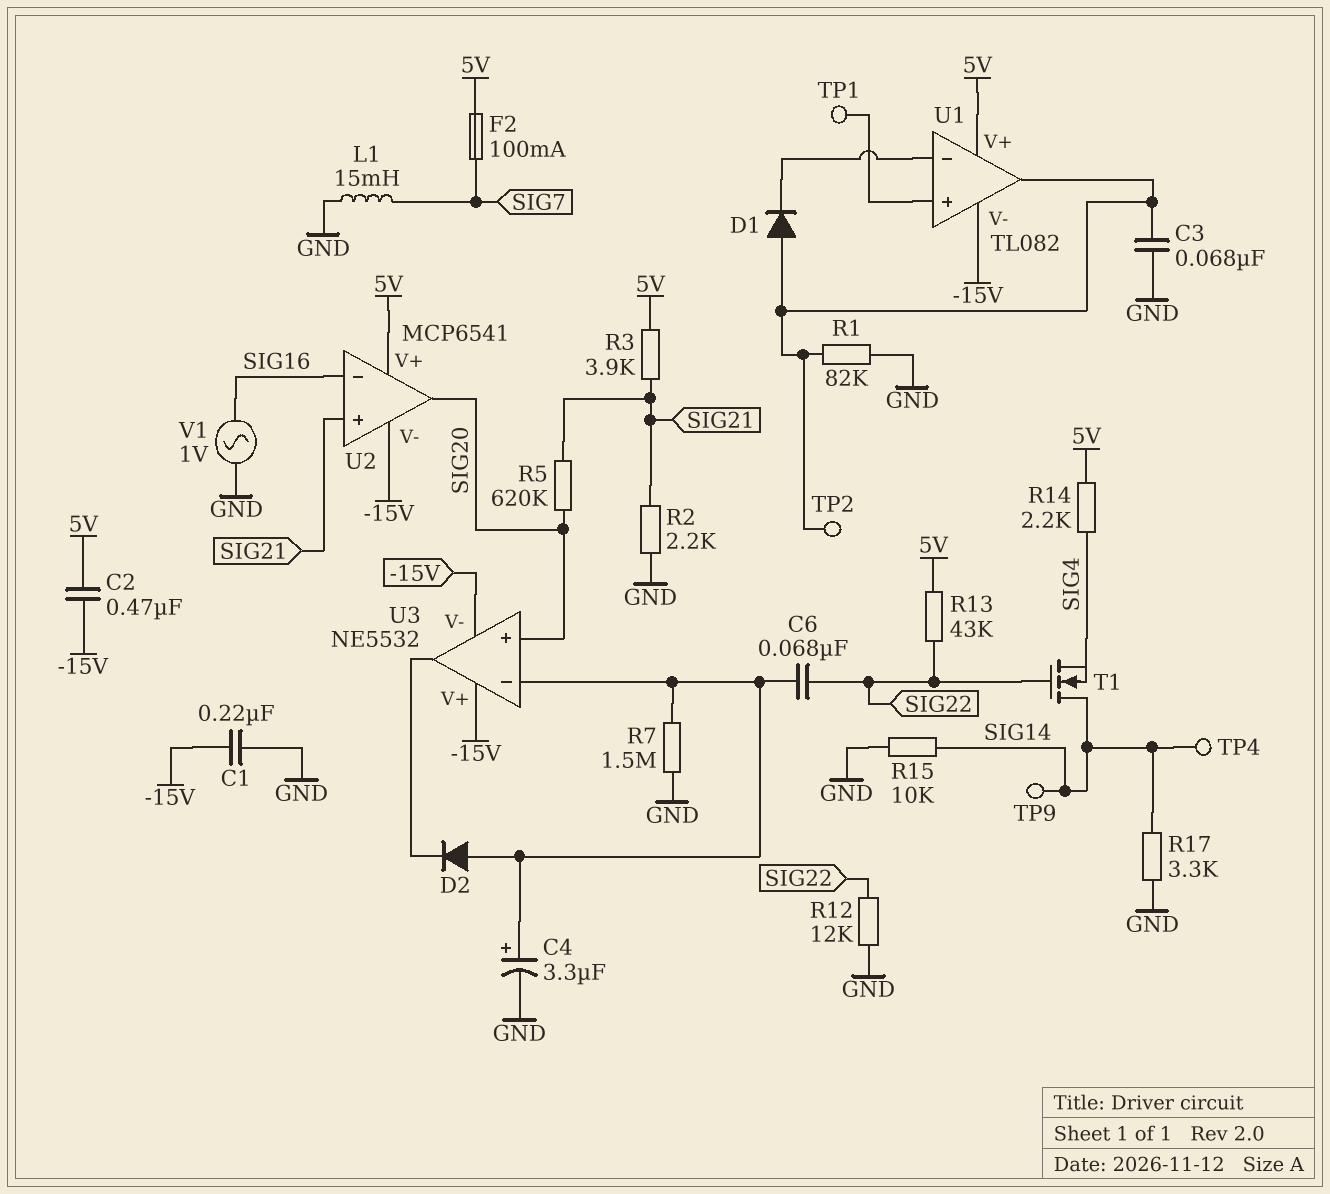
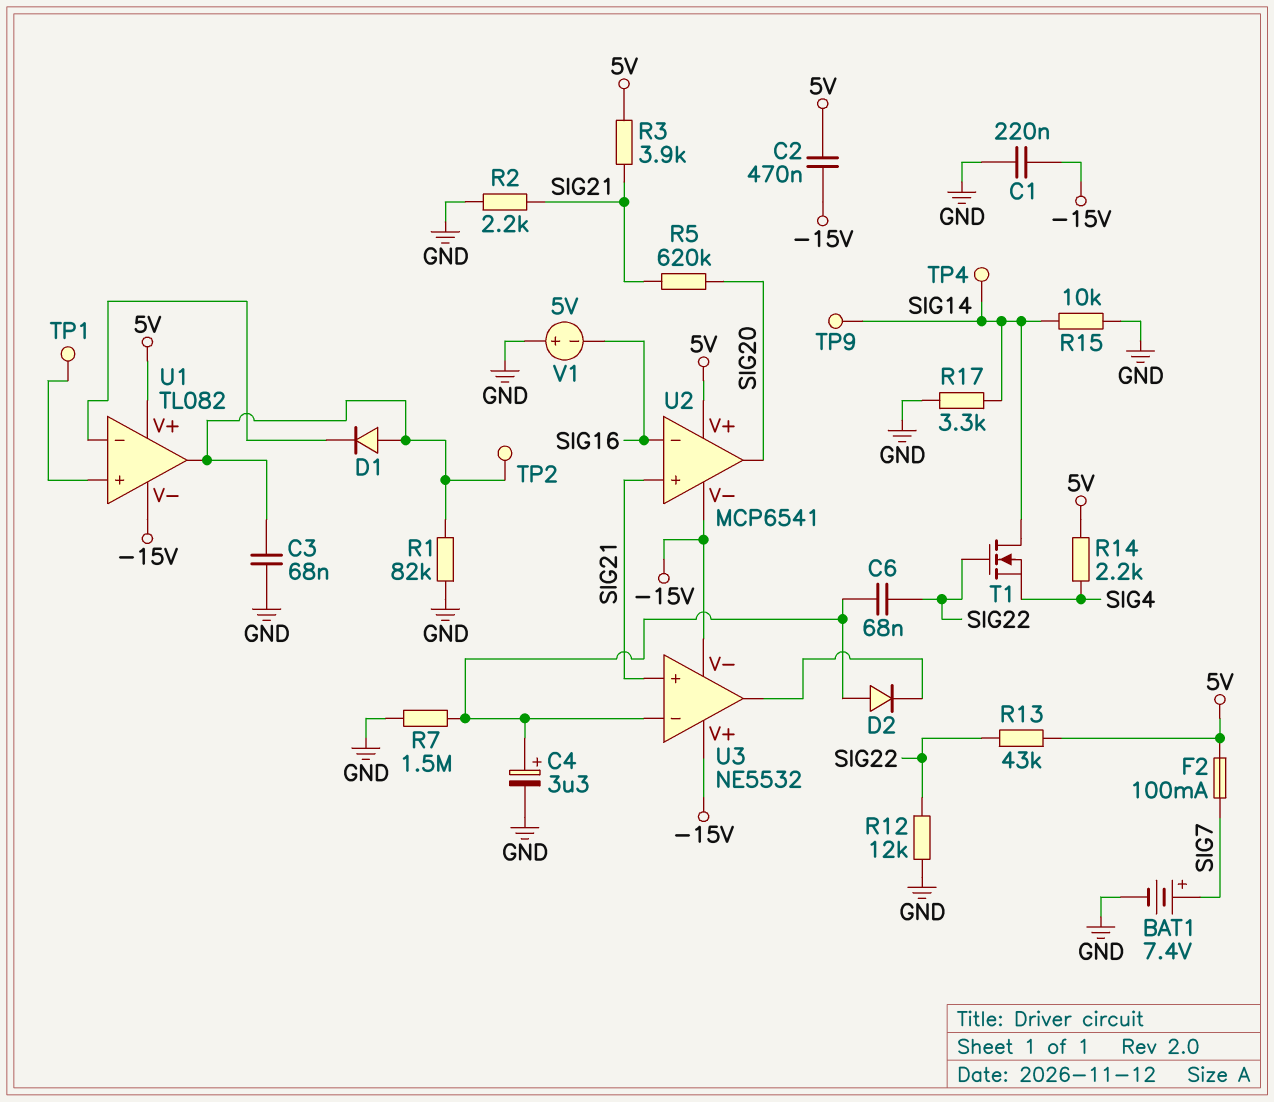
BAT1: none -> 7.4V (plus SIG7, minus GND)
L1: 15mH (GND, SIG7) -> none
U3 pin in+: SIG20 -> SIG21
V1: AC 1V (GND, SIG16) -> 5V (plus GND, minus SIG16)

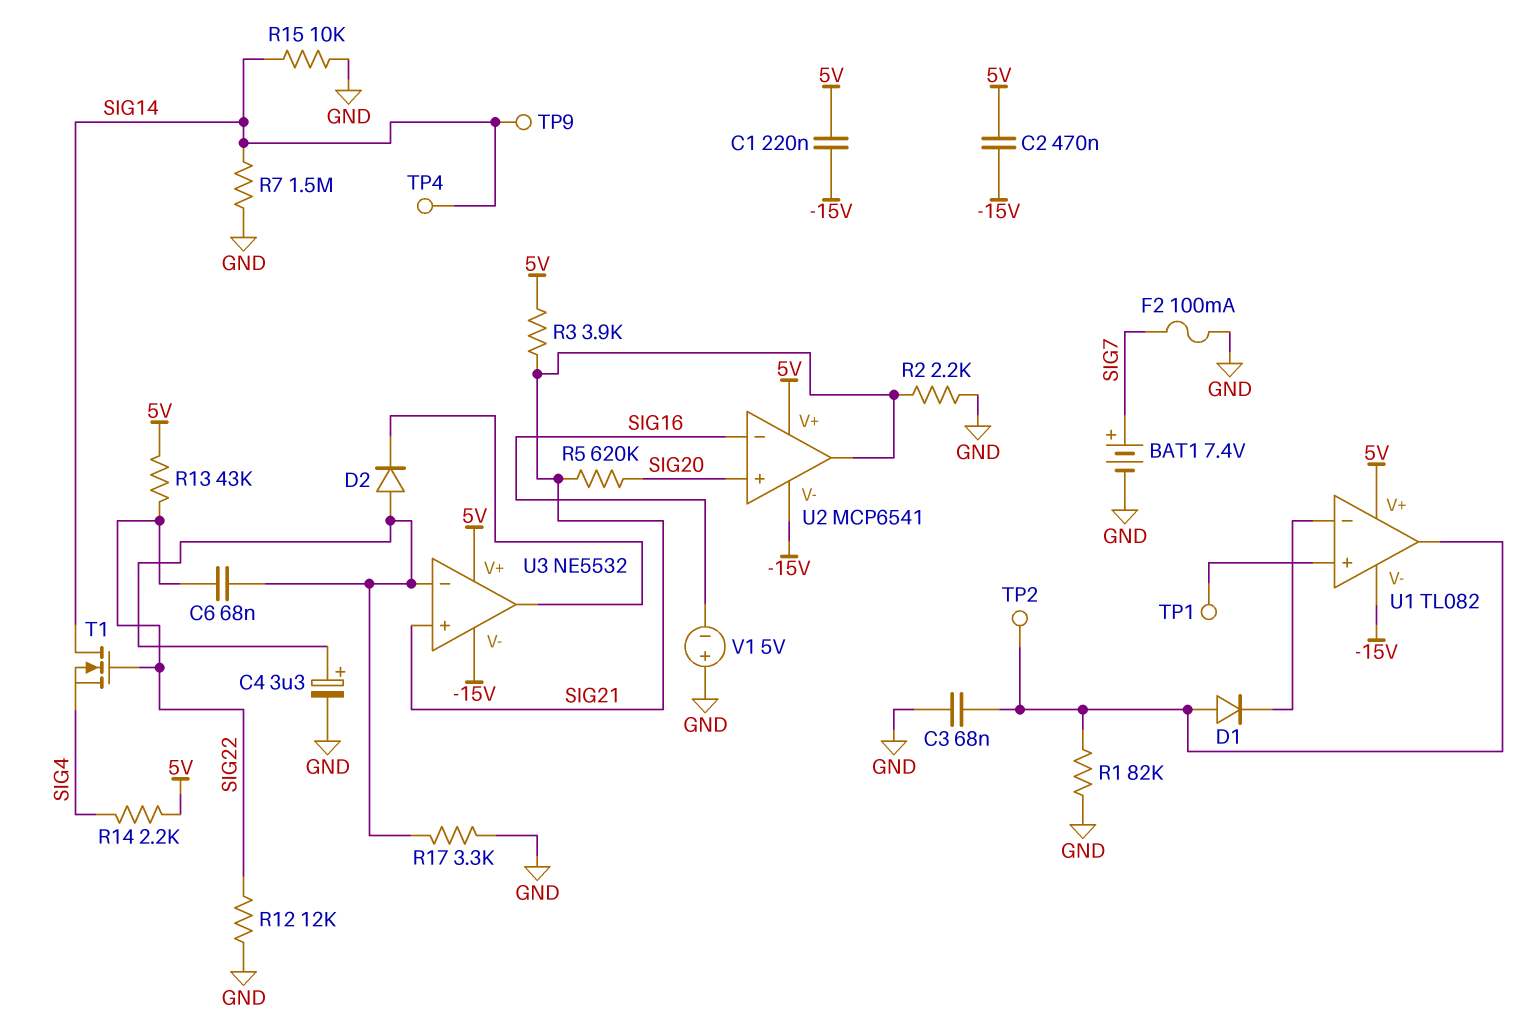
C1: 220nF (-15V, GND) -> 220nF (-15V, 5V)
F2: 100mA (5V, SIG7) -> 100mA (GND, SIG7)
R7: 1.5M (GND, U3/in-) -> 1.5M (GND, SIG14)
R17: 3.3k (GND, SIG14) -> 3.3k (GND, U3/in-)
U2 pin in+: SIG21 -> SIG20
U2 pin out: SIG20 -> SIG21
U3 pin V+: -15V -> 5V

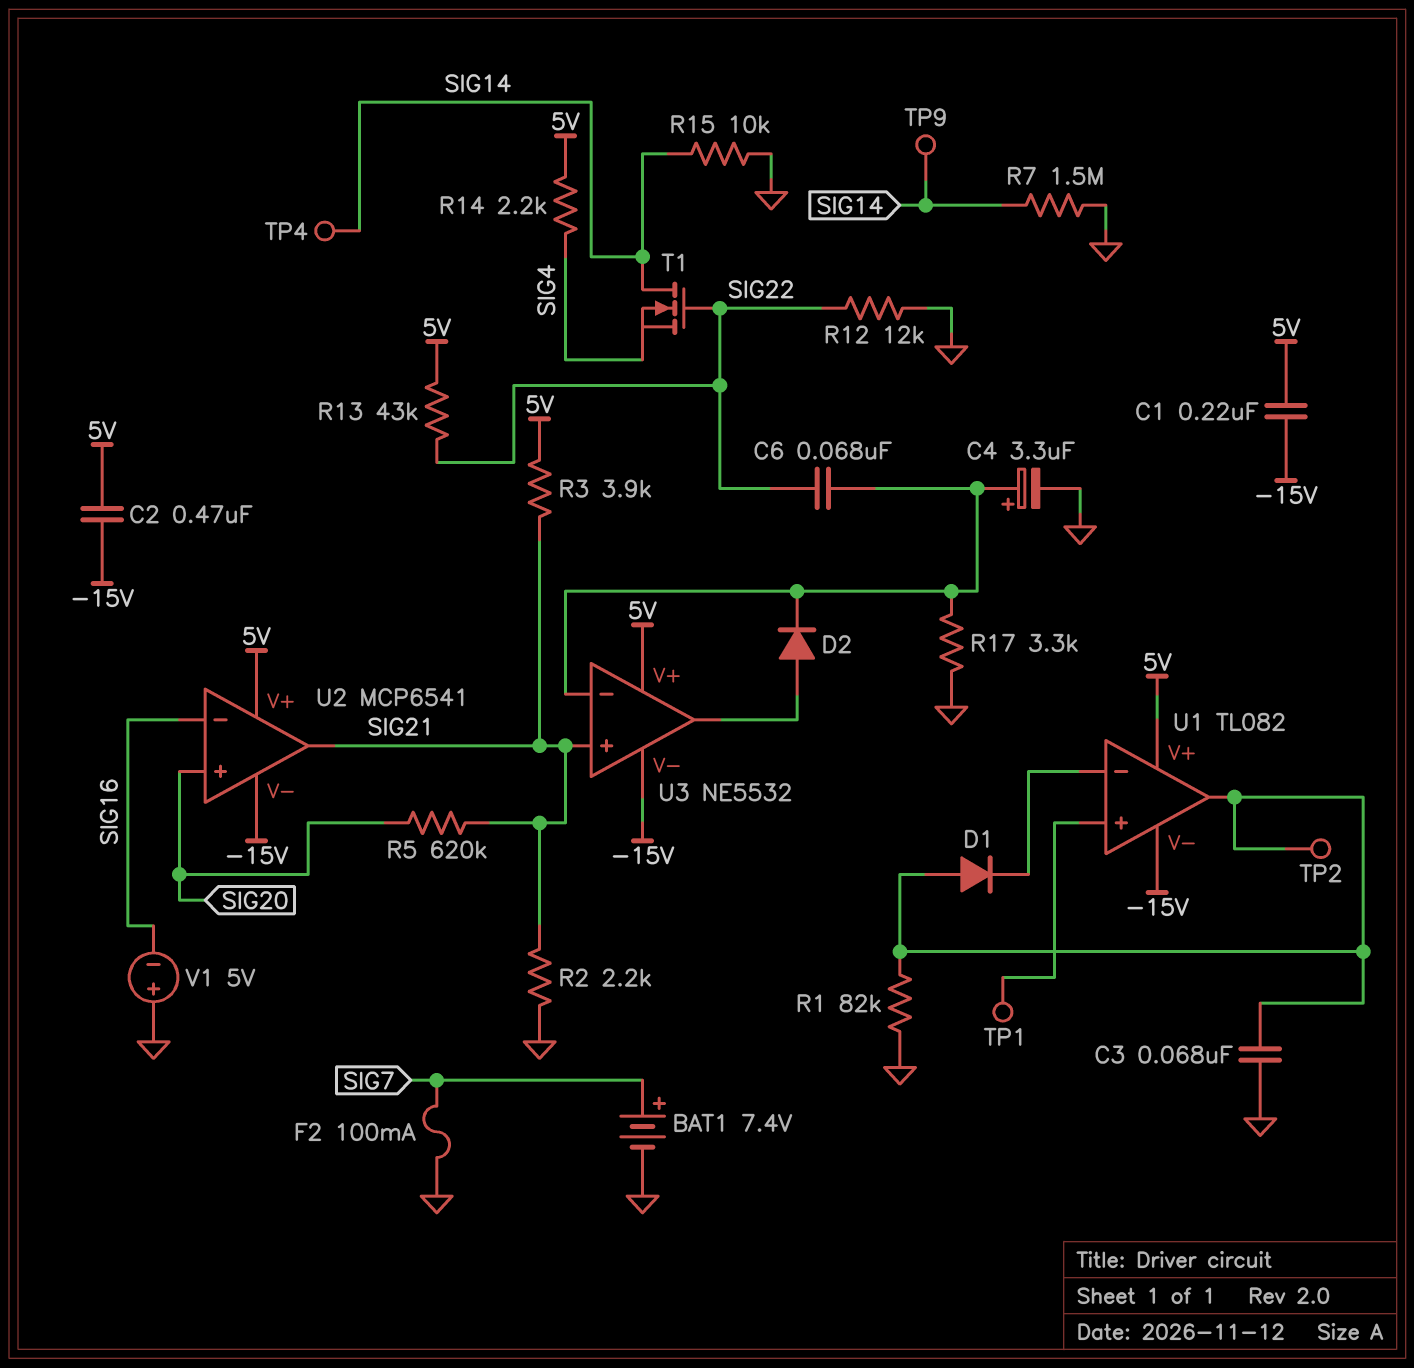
D2: diode (A U3/in-, K U3/out) -> diode (A U3/out, K U3/in-)

